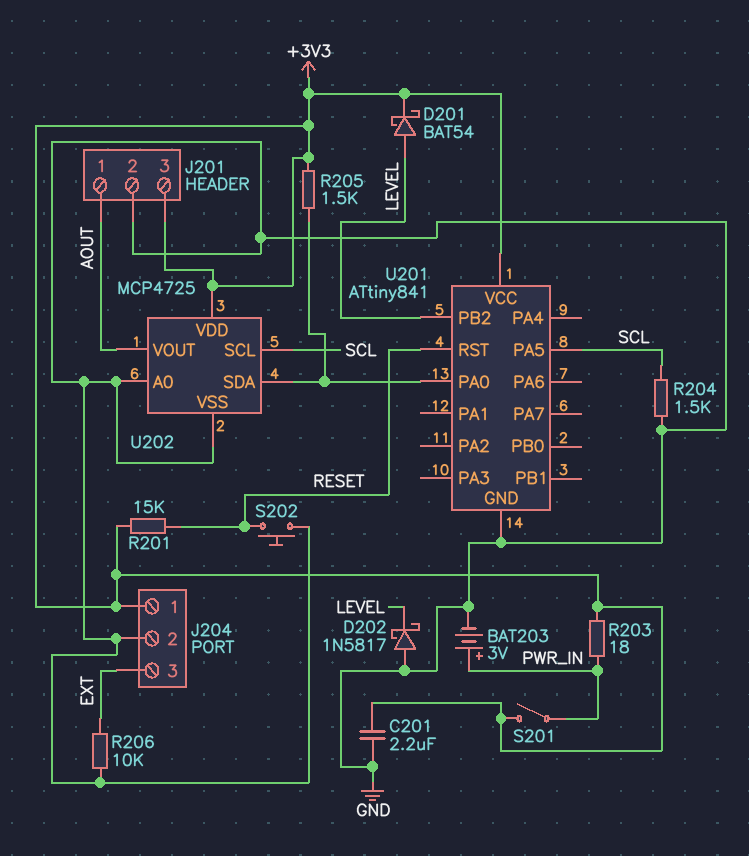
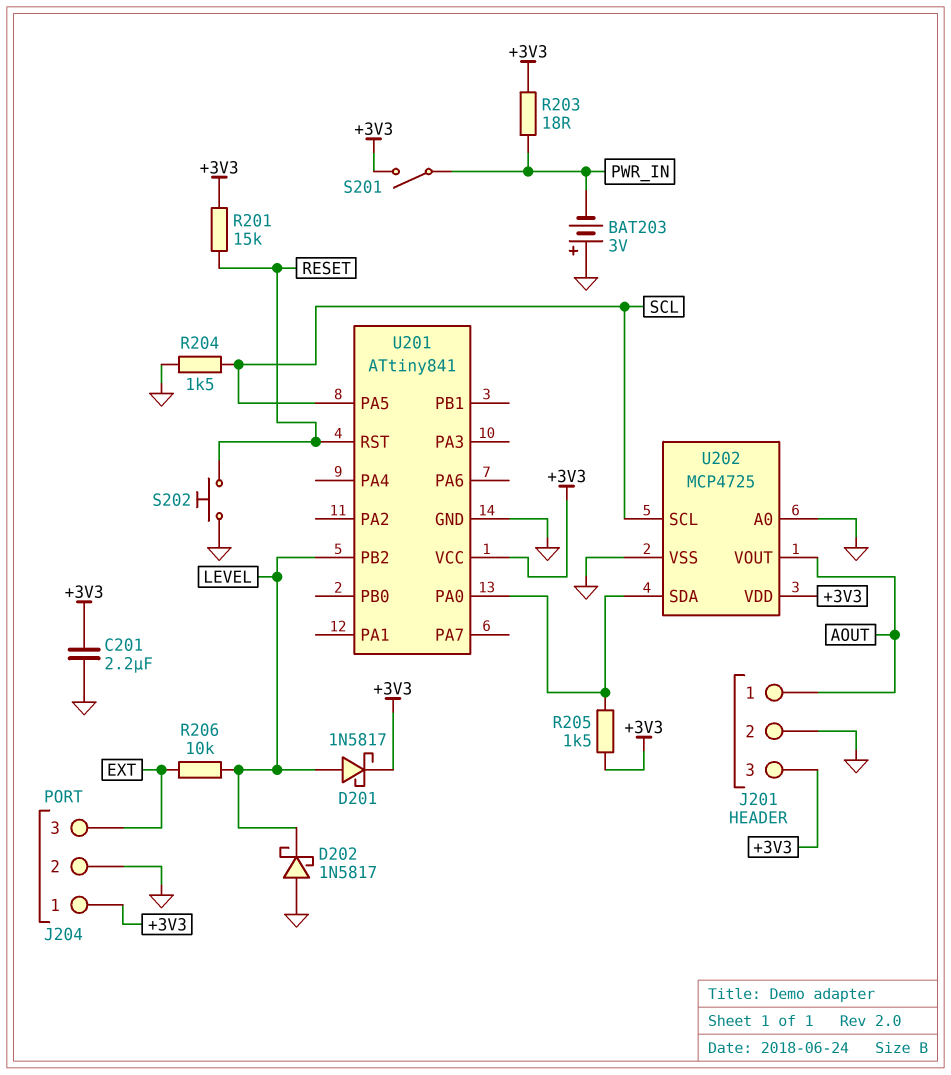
BAT203: 3V (plus PWR_IN, minus GND) -> 3V (plus GND, minus PWR_IN)
D201: schottky BAT54 (A LEVEL, K +3V3) -> schottky 1N5817 (A LEVEL, K +3V3)
R206: 10k (EXT, GND) -> 10k (EXT, LEVEL)

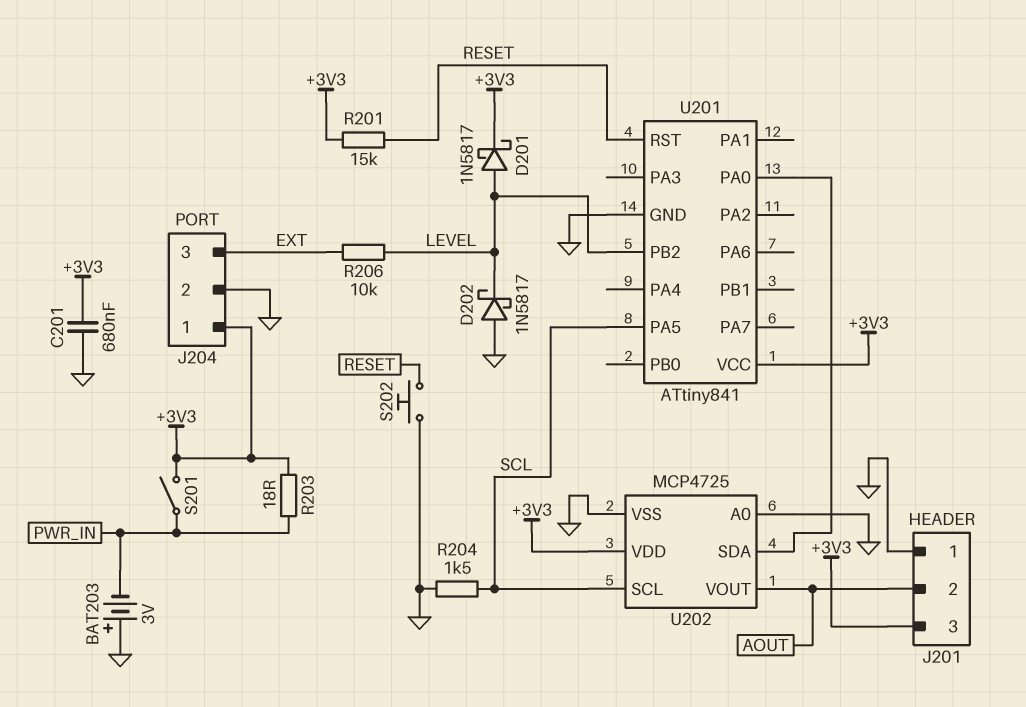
C201: 2.2uF (+3V3, GND) -> 680nF (+3V3, GND)
J201 pin 1: AOUT -> GND
J201 pin 2: GND -> AOUT
R205: 1.5k (+3V3, U201/PA0) -> none

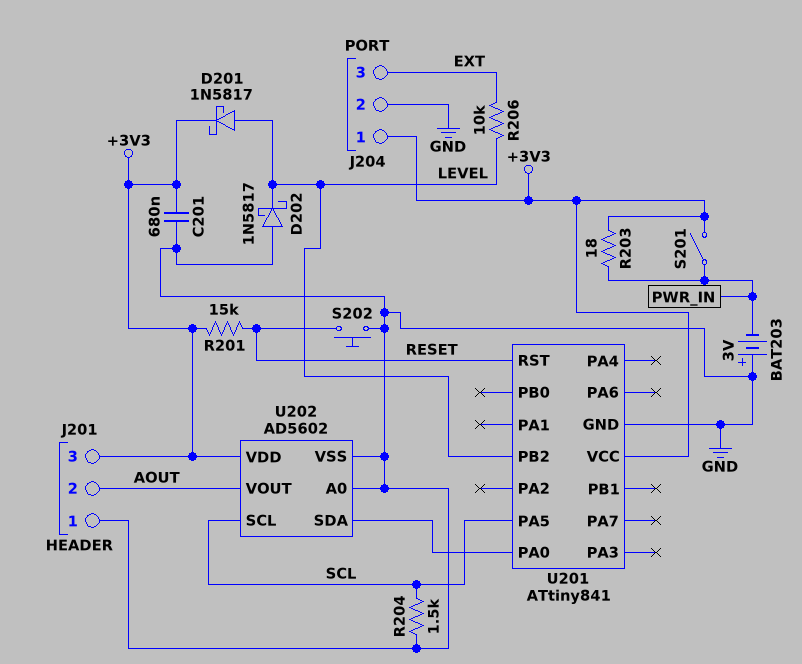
U202: MCP4725 -> AD5602

